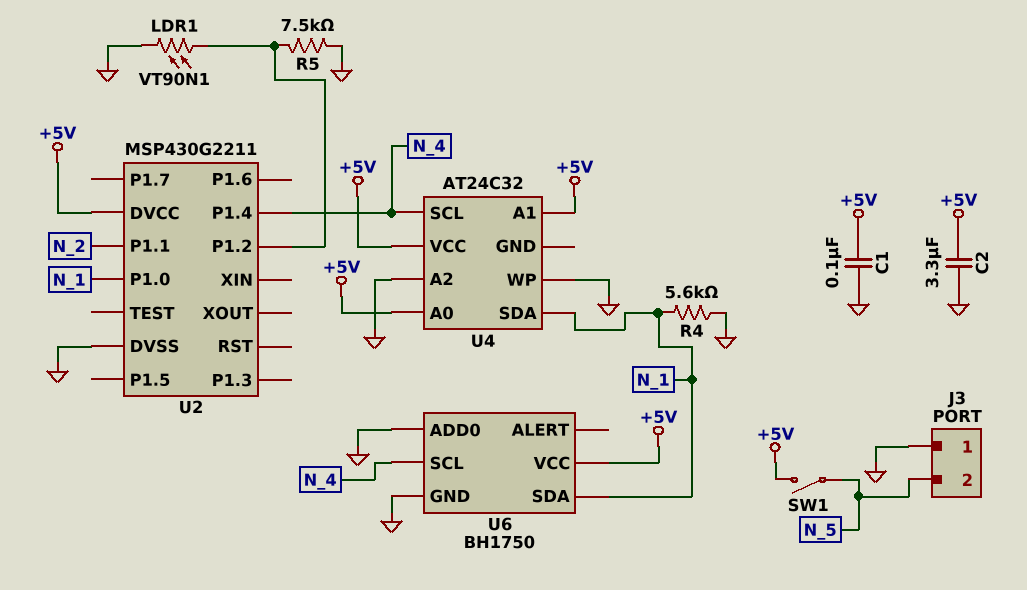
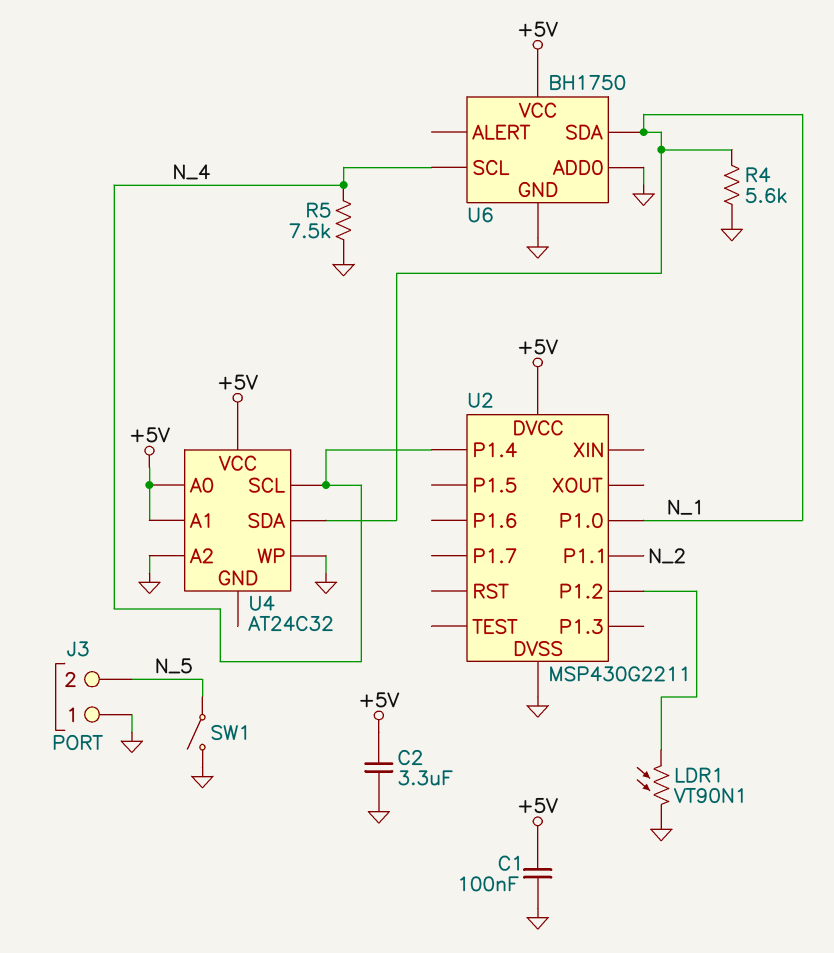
R5: 7.5k (GND, U2/P1.2) -> 7.5k (GND, N_4)
SW1: switch (+5V, N_5) -> switch (GND, N_5)

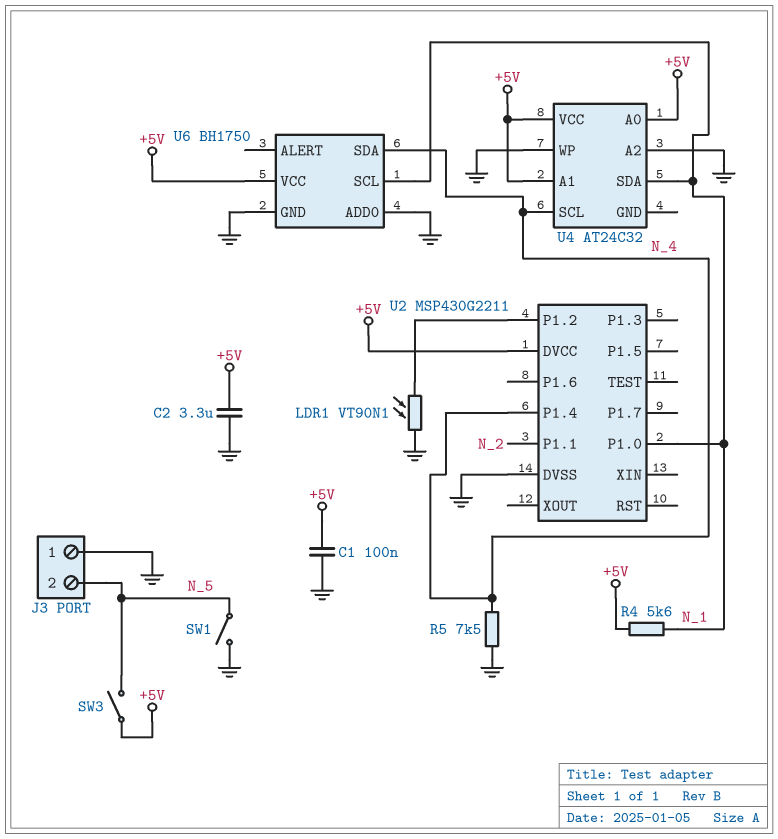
R4: 5.6k (GND, N_1) -> 5.6k (+5V, N_1)
SW3: none -> switch (+5V, N_5)
U6 pin SCL: N_4 -> N_1
U6 pin SDA: N_1 -> N_4

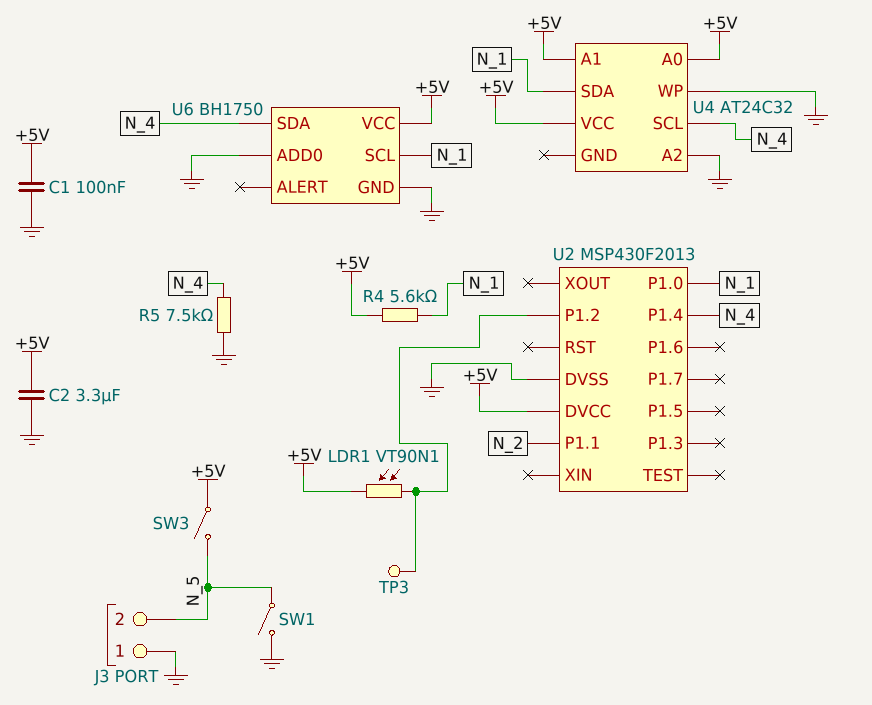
LDR1: VT90N1 (GND, U2/P1.2) -> VT90N1 (+5V, U2/P1.2)
TP3: none -> test point (U2/P1.2)
U2: MSP430G2211 -> MSP430F2013

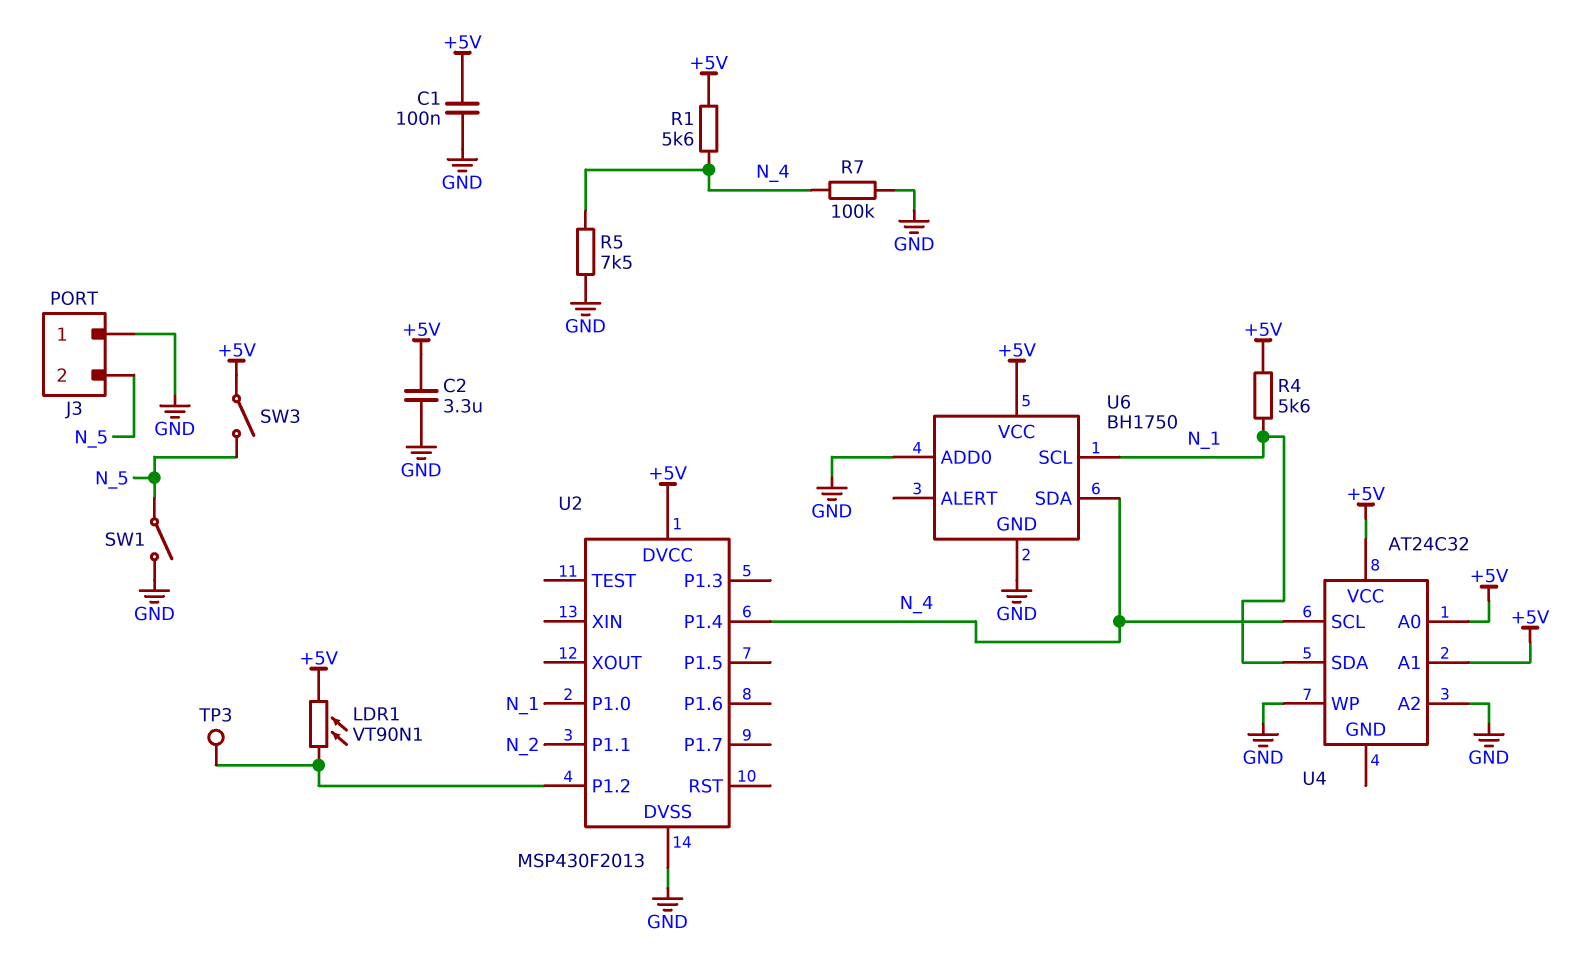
R1: none -> 5.6k (+5V, N_4)
R7: none -> 100k (GND, N_4)

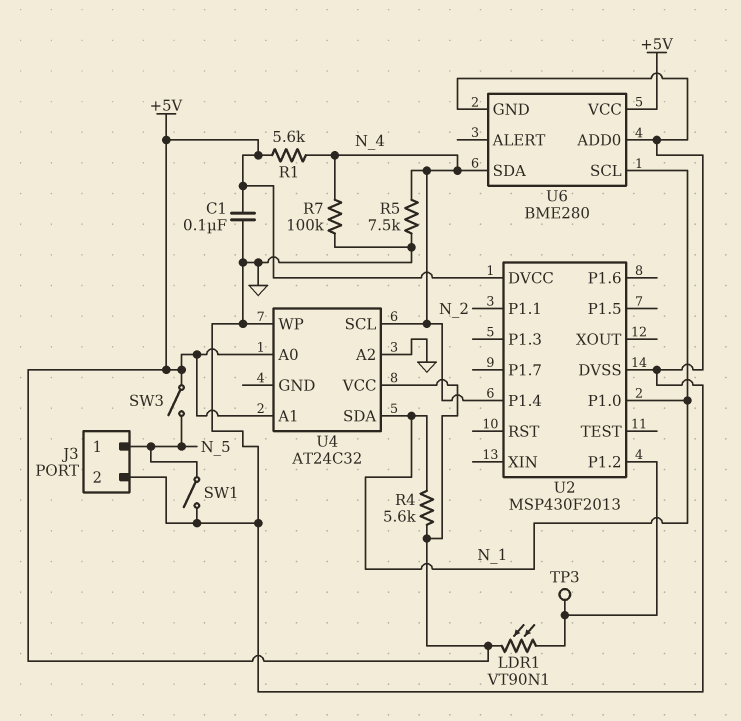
C2: 3.3uF (+5V, GND) -> none
J3 pin 1: GND -> N_5
J3 pin 2: N_5 -> GND
U6: BH1750 -> BME280

